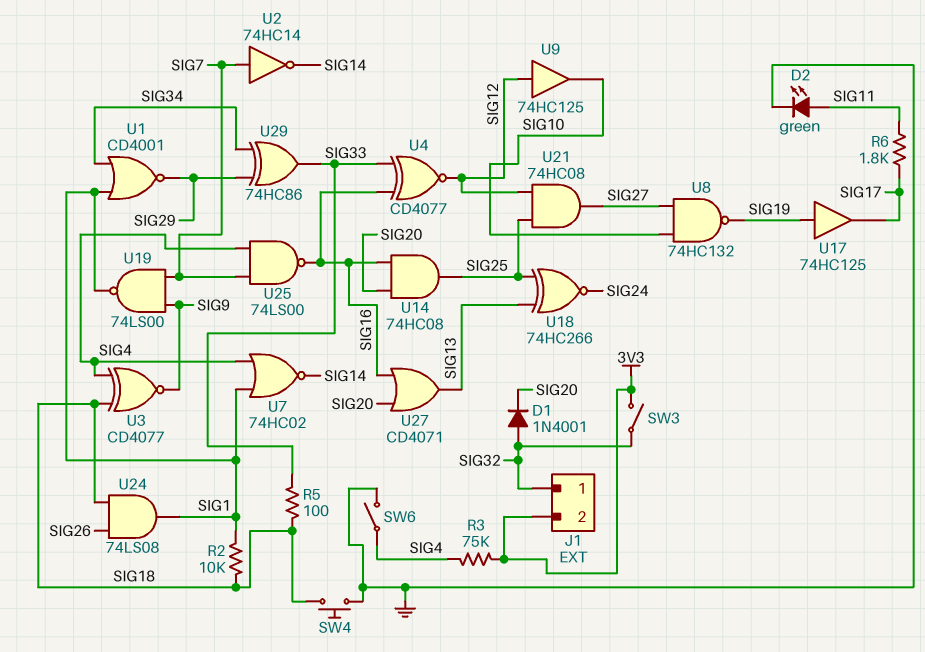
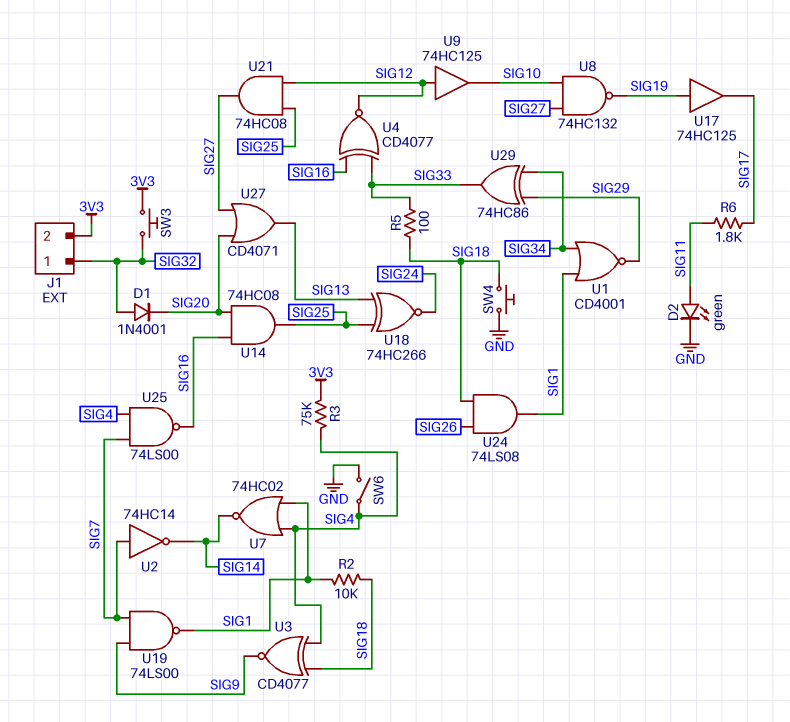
SW3: switch (3V3, SIG32) -> button (3V3, SIG32)
U27: OR CD4071 (in SIG16, in SIG20, out SIG13) -> OR CD4071 (in SIG20, in SIG27, out SIG13)

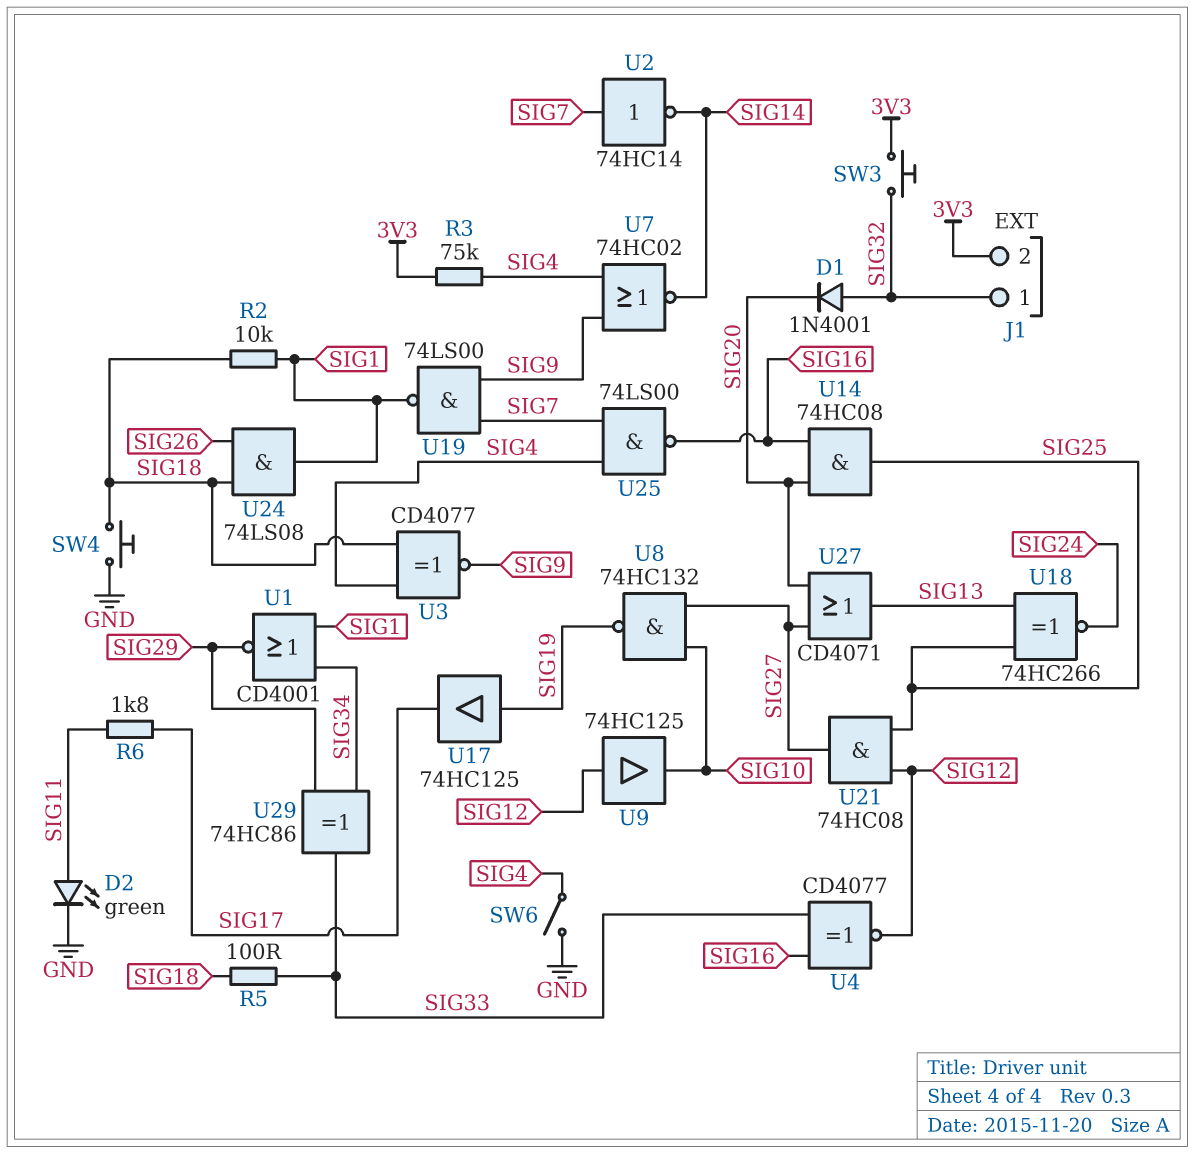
U7: NOR 74HC02 (in SIG1, in SIG4, out SIG14) -> NOR 74HC02 (in SIG4, in SIG9, out SIG14)

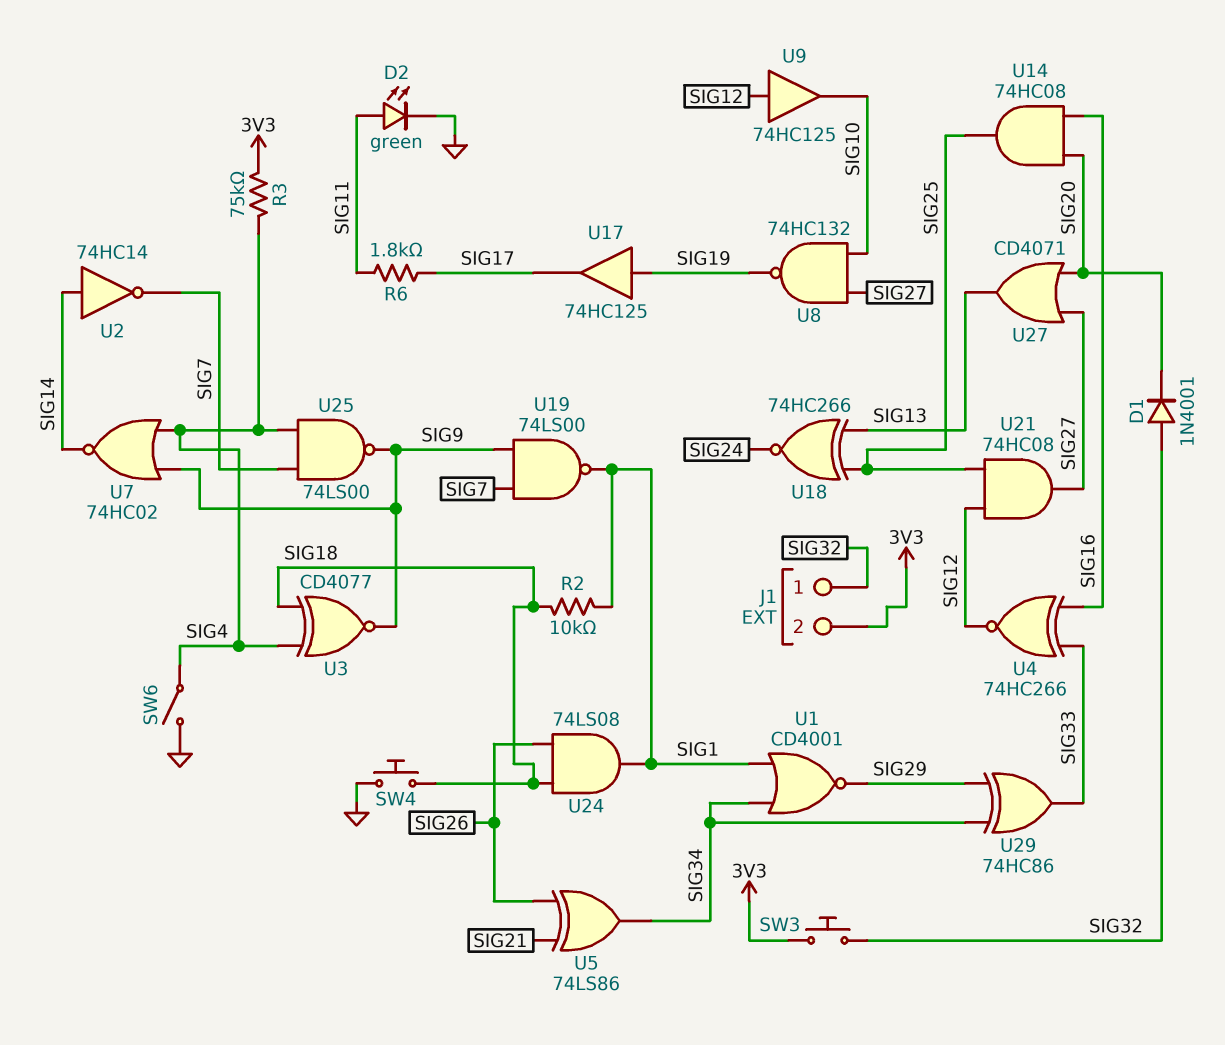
R5: 100 (SIG18, SIG33) -> none
U2: NOT 74HC14 (in SIG7, out SIG14) -> NOT 74HC14 (in SIG14, out SIG7)
U4: XNOR CD4077 (in SIG16, in SIG33, out SIG12) -> XNOR 74HC266 (in SIG16, in SIG33, out SIG12)
U5: none -> XOR 74LS86 (in SIG21, in SIG26, out SIG34)
U25: NAND 74LS00 (in SIG4, in SIG7, out SIG16) -> NAND 74LS00 (in SIG4, in SIG7, out SIG9)

